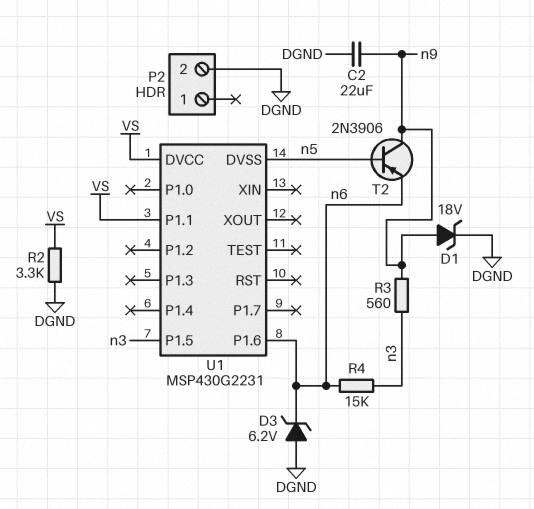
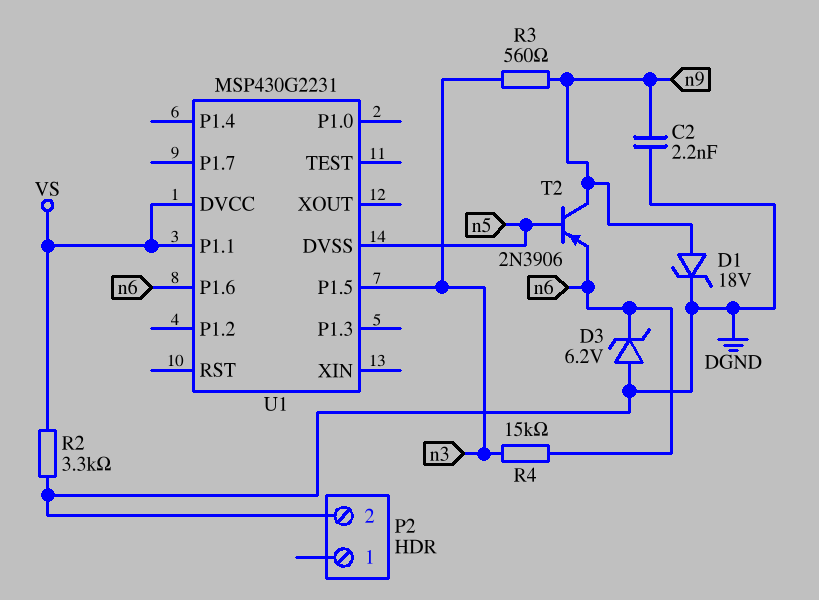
C2: 22uF (DGND, n9) -> 2.2nF (DGND, n9)

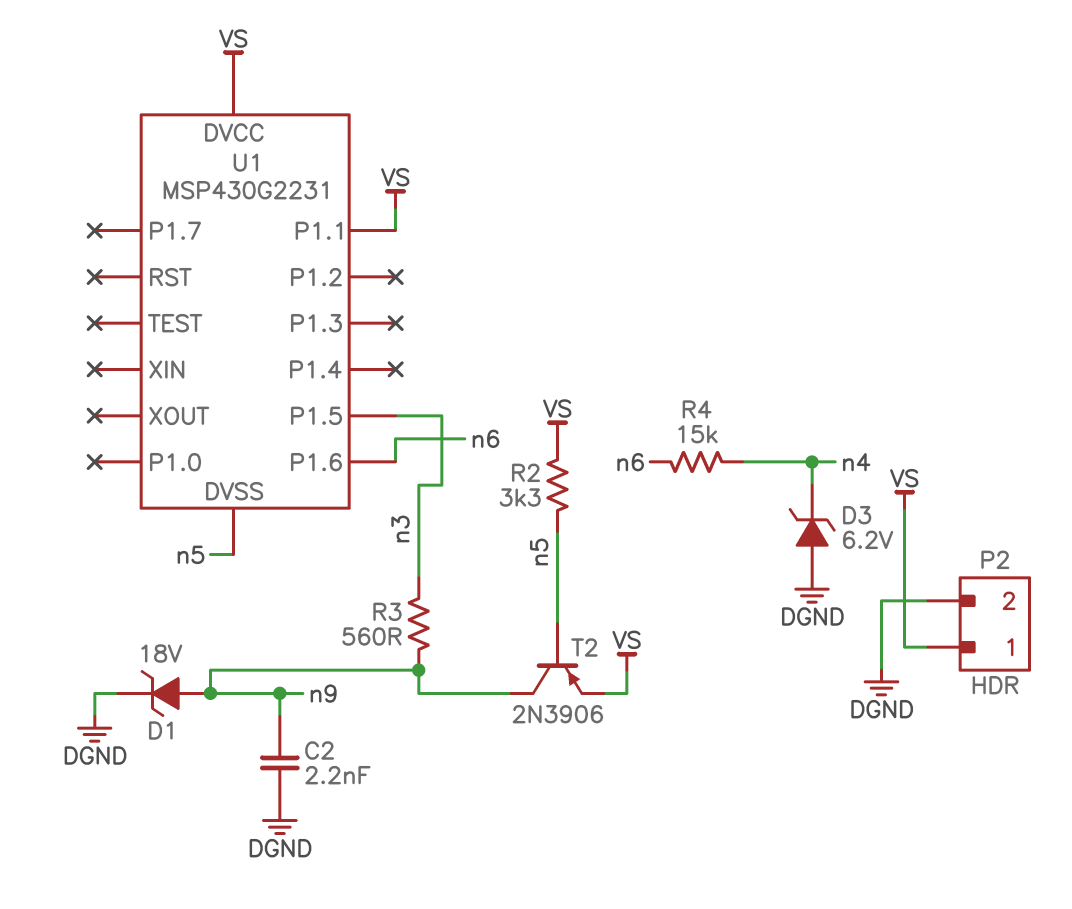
D3: zener 6.2V (A DGND, K n6) -> zener 6.2V (A DGND, K n4)
P2 pin 1: none -> VS
R2: 3.3k (DGND, VS) -> 3.3k (VS, n5)
R4: 15k (n3, n6) -> 15k (n4, n6)
T2: PNP 2N3906 (B n5, C n9, E n6) -> PNP 2N3906 (B n5, C n9, E VS)

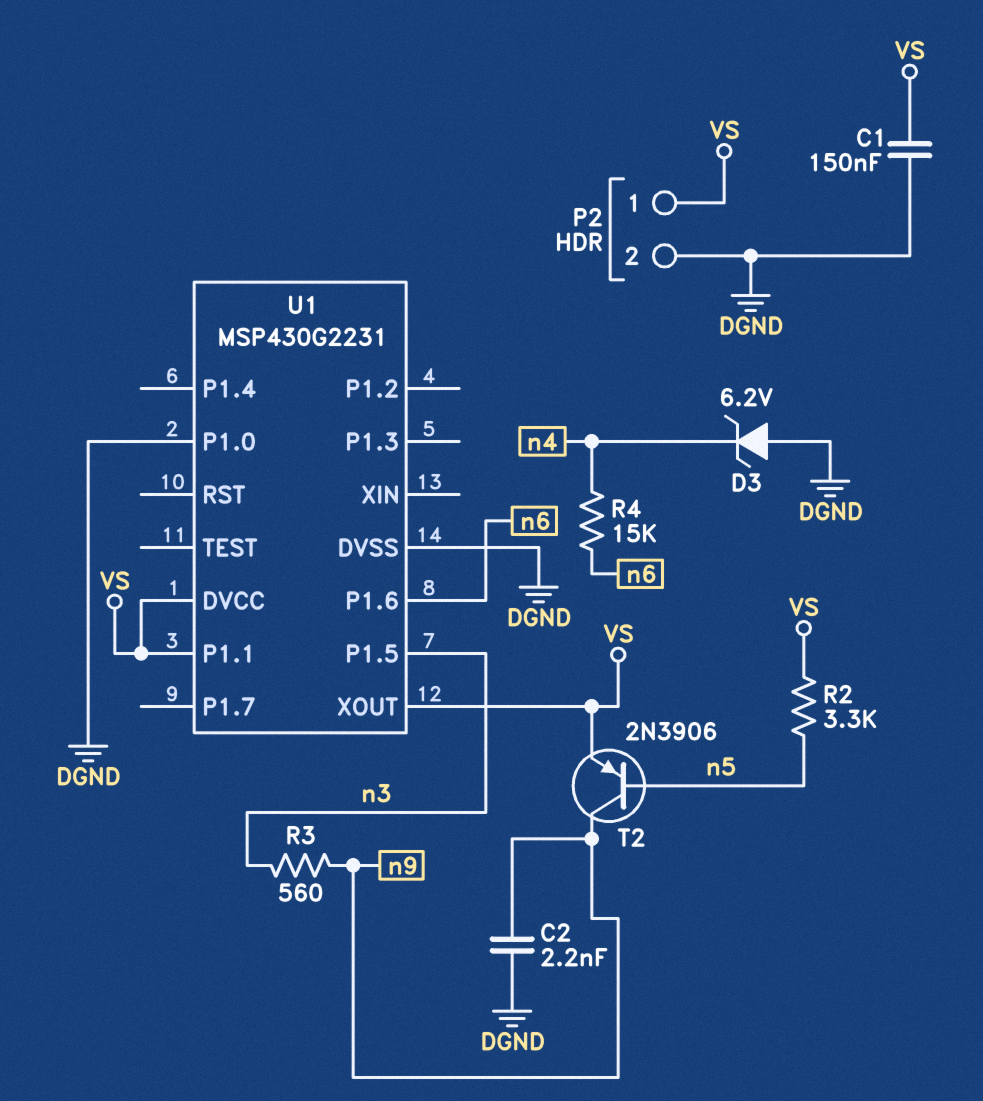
C1: none -> 150nF (DGND, VS)
D1: zener 18V (A n9, K DGND) -> none
U1 pin DVSS: n5 -> DGND
U1 pin P1.0: none -> DGND
U1 pin XOUT: none -> VS

